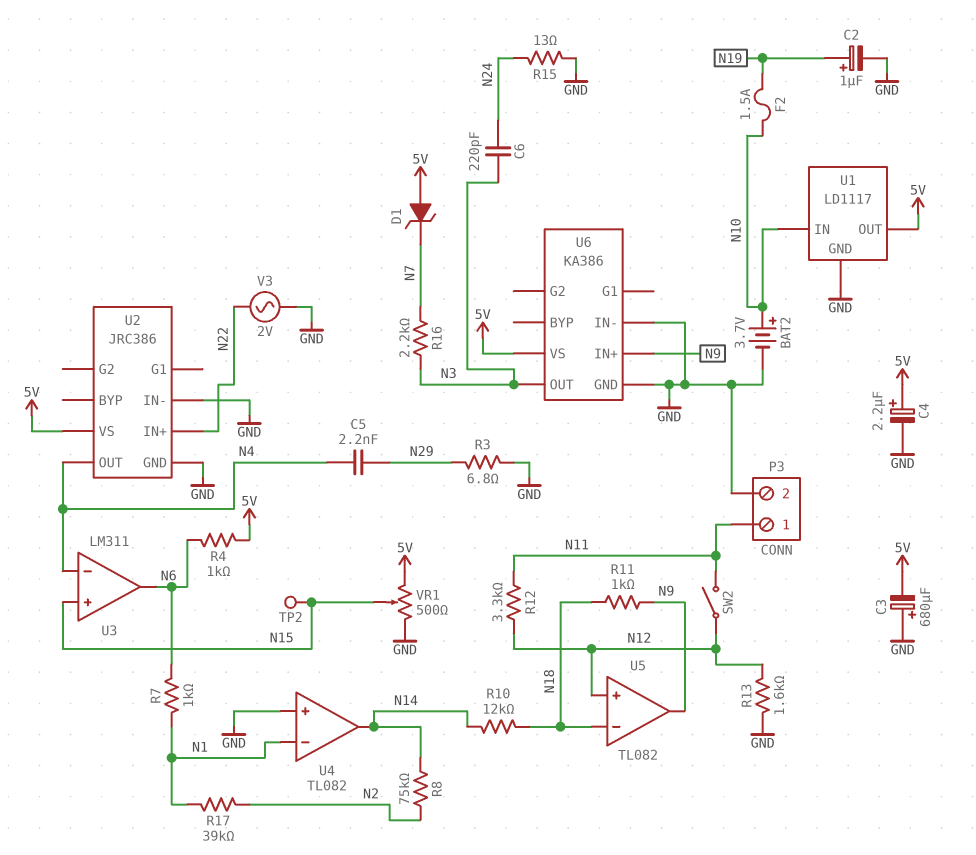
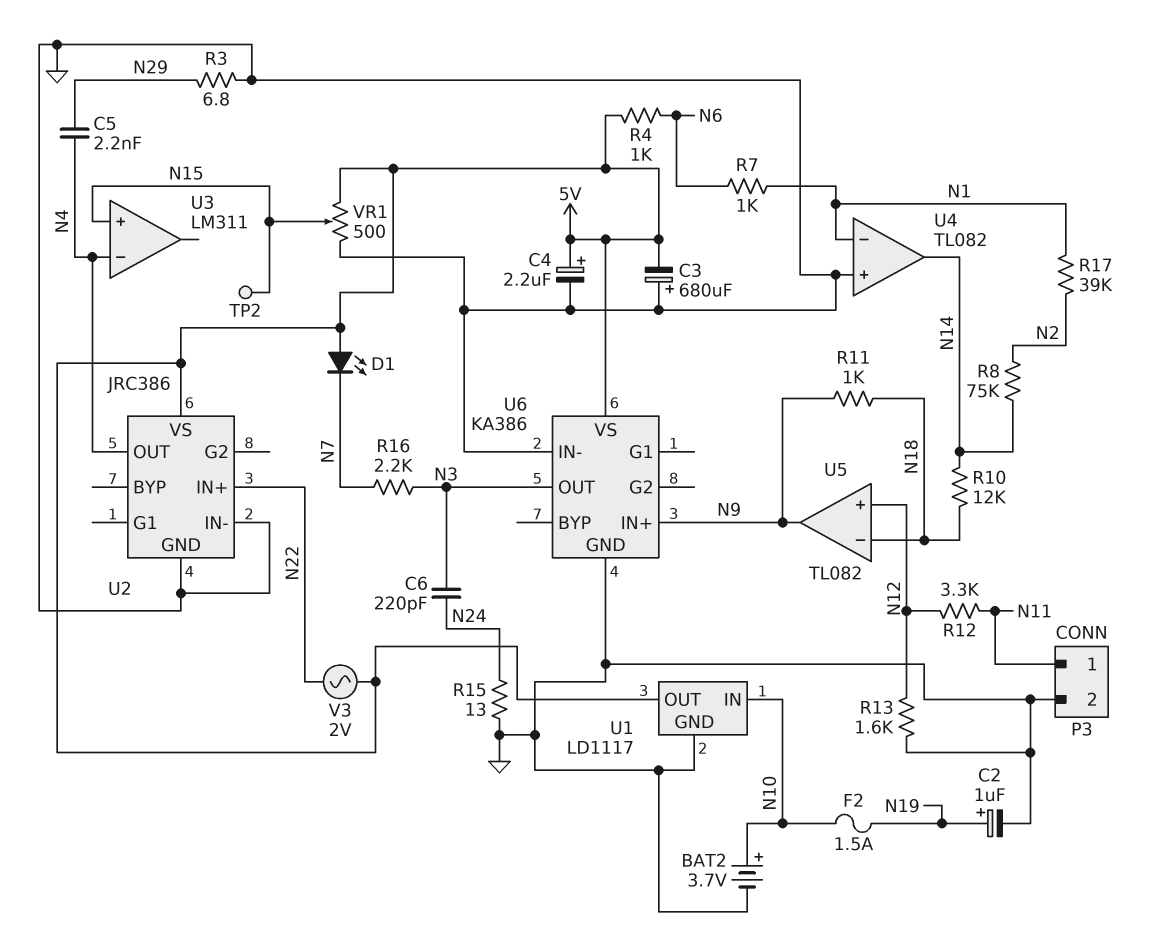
D1: zener (A 5V, K N7) -> LED (A 5V, K N7)
SW2: switch (N11, N12) -> none
U3 pin out: N6 -> none
V3: AC 2V (GND, N22) -> AC 2V (5V, N22)

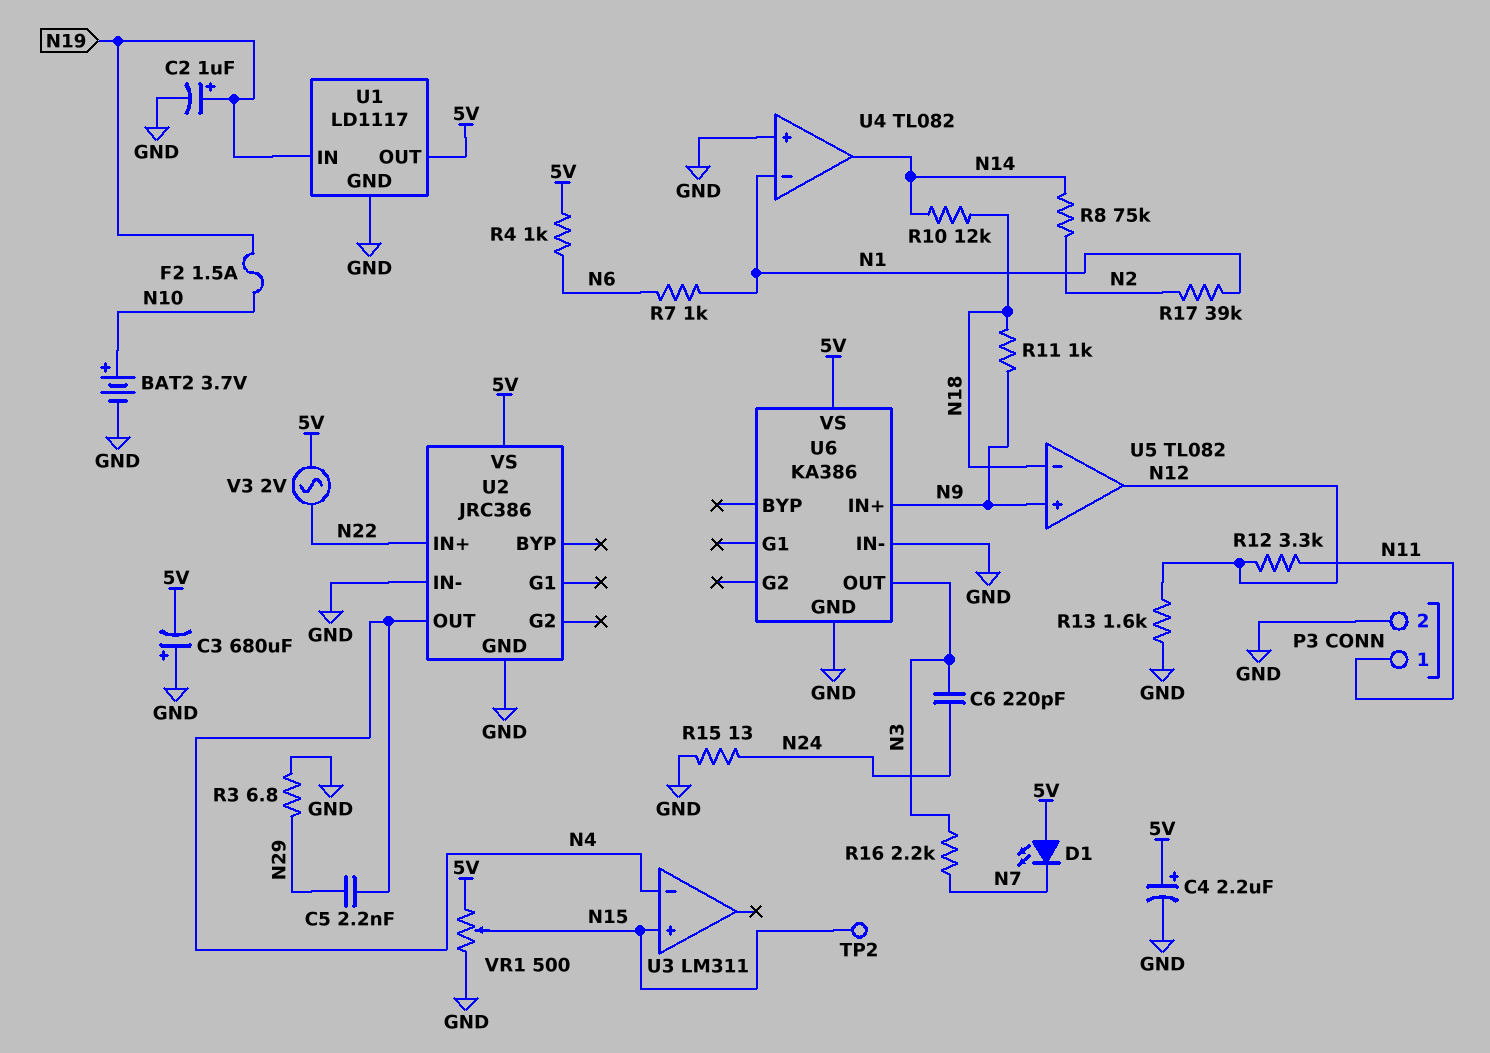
U1 pin IN: N10 -> N19
U5 pin in+: N12 -> N9
U5 pin out: N9 -> N12

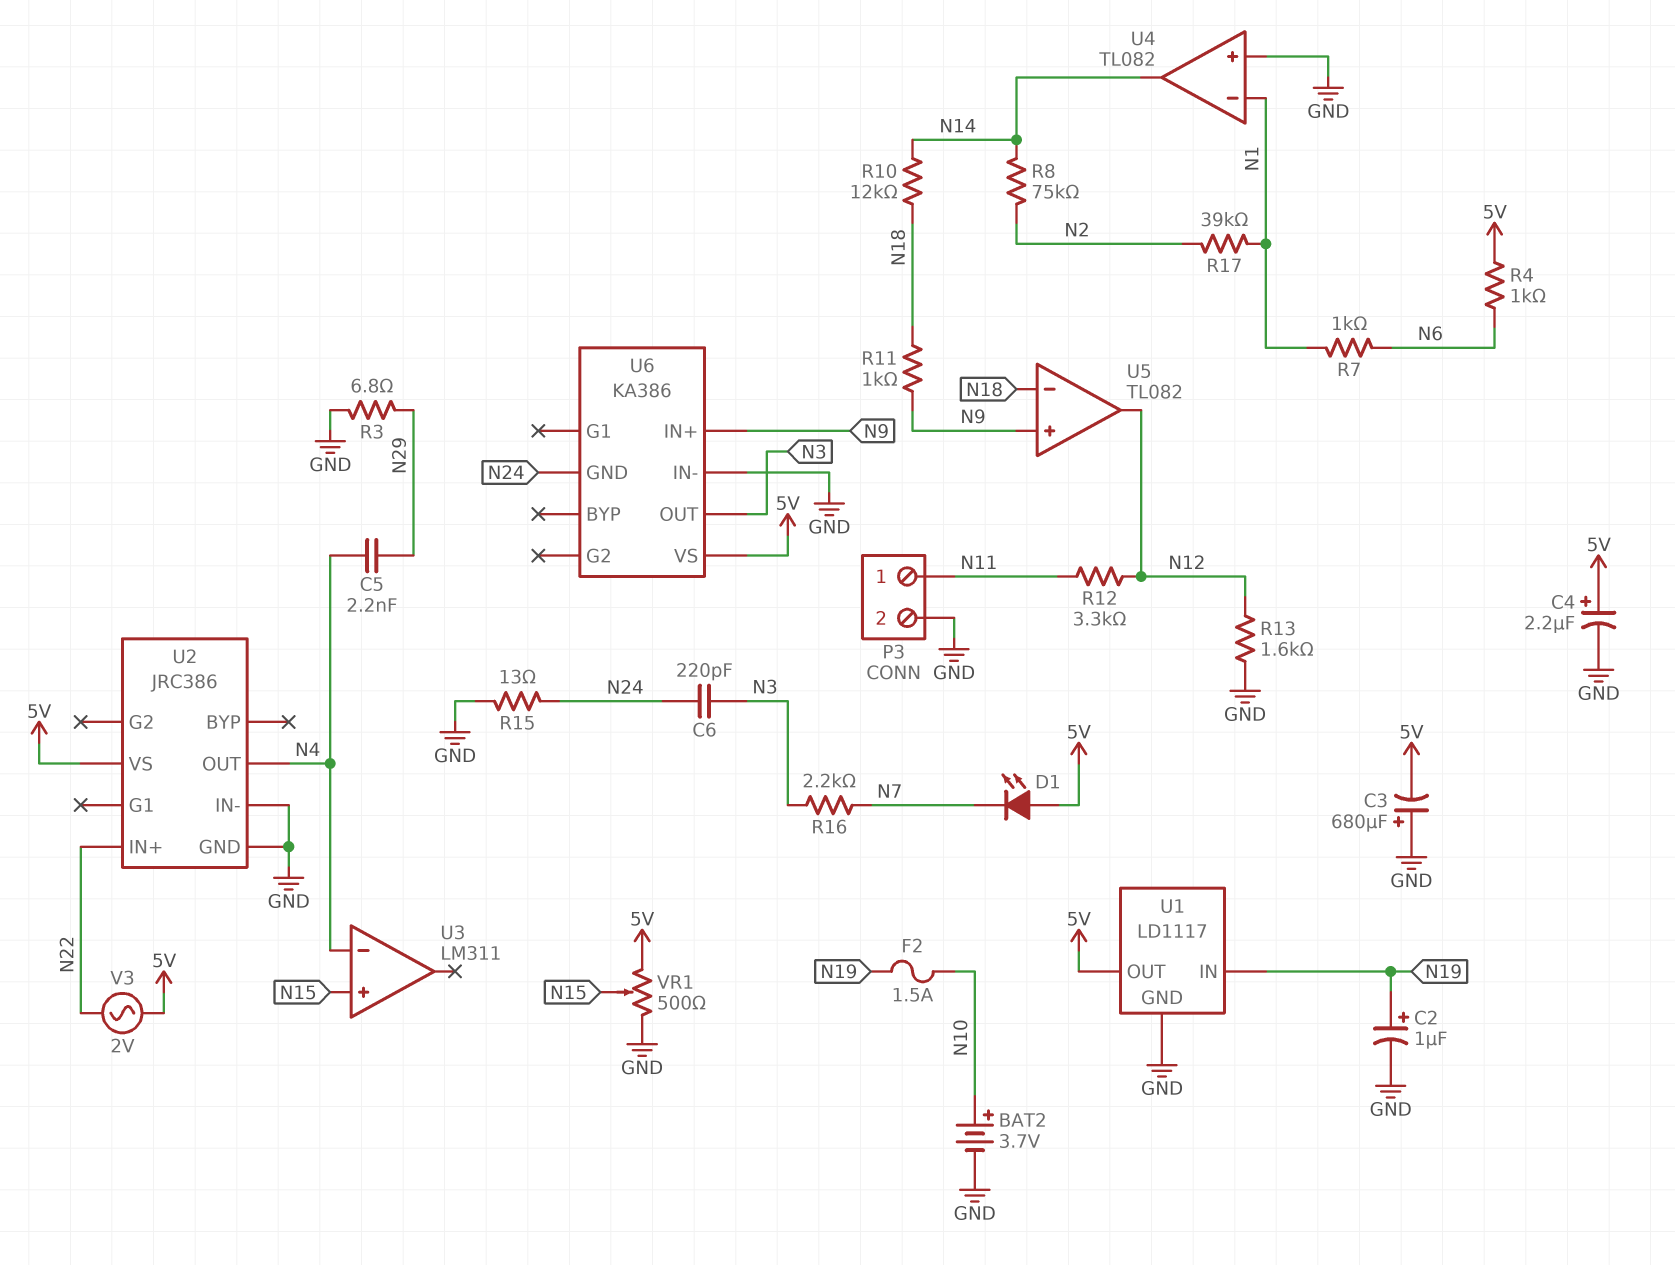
TP2: test point (N15) -> none
U6 pin GND: GND -> N24

